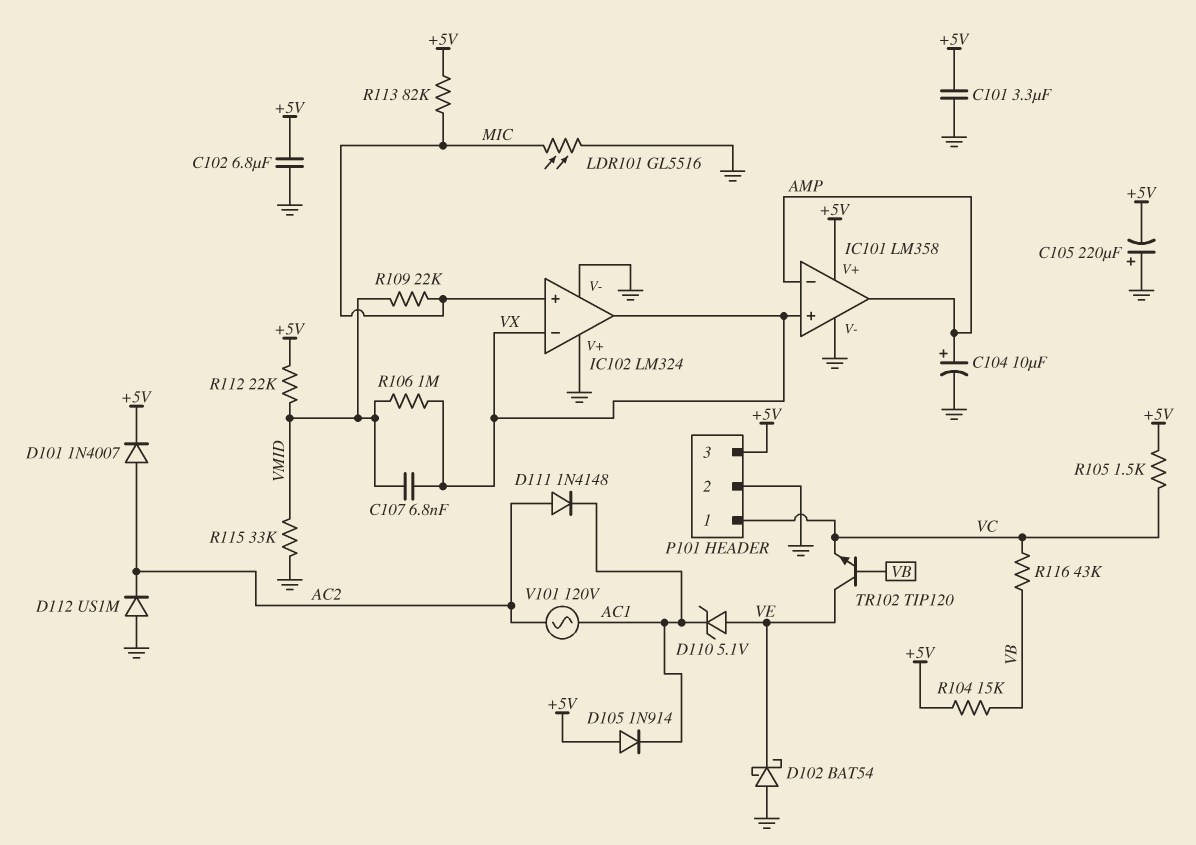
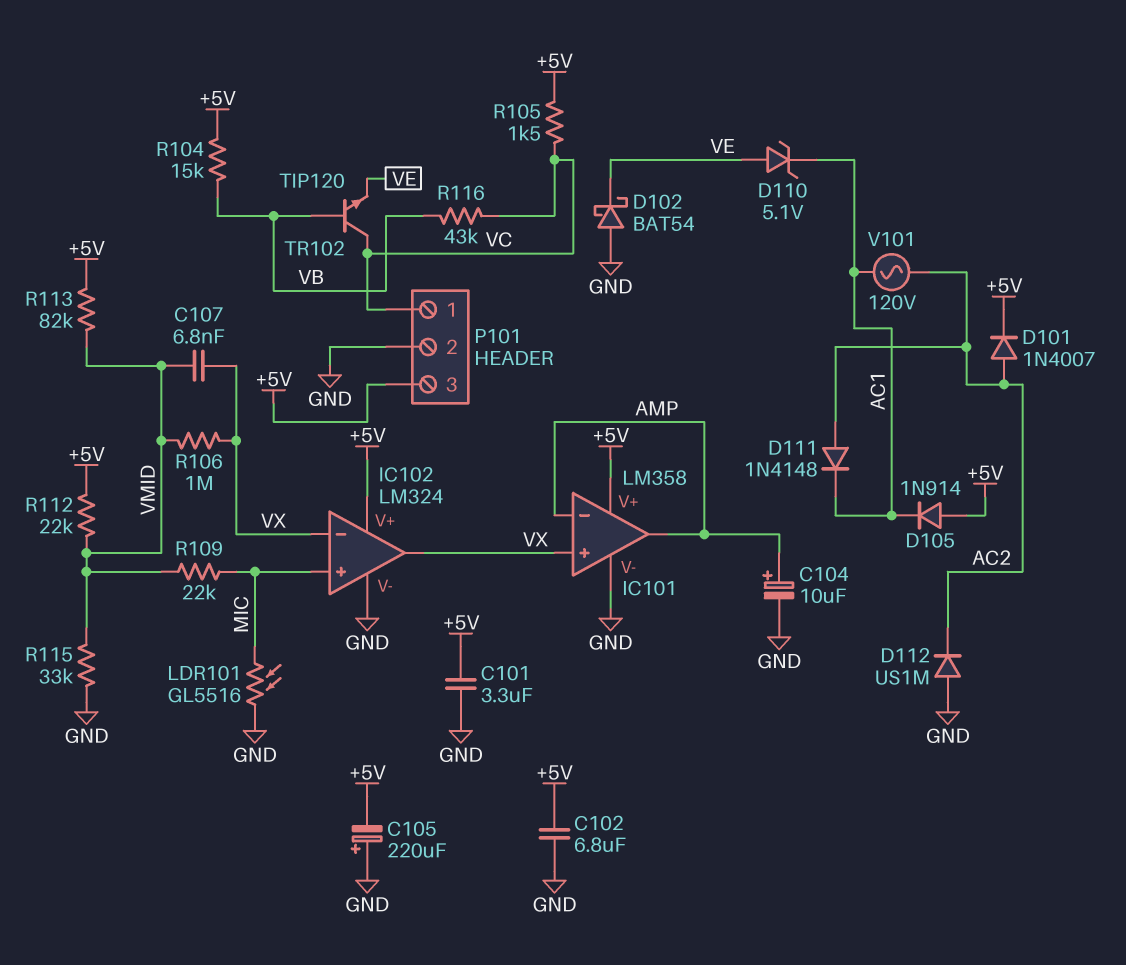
IC102 pin V+: GND -> +5V
R113: 82k (+5V, MIC) -> 82k (+5V, VMID)
TR102: NPN TIP120 (B VB, C VE, E VC) -> NPN TIP120 (B VB, C VC, E VE)

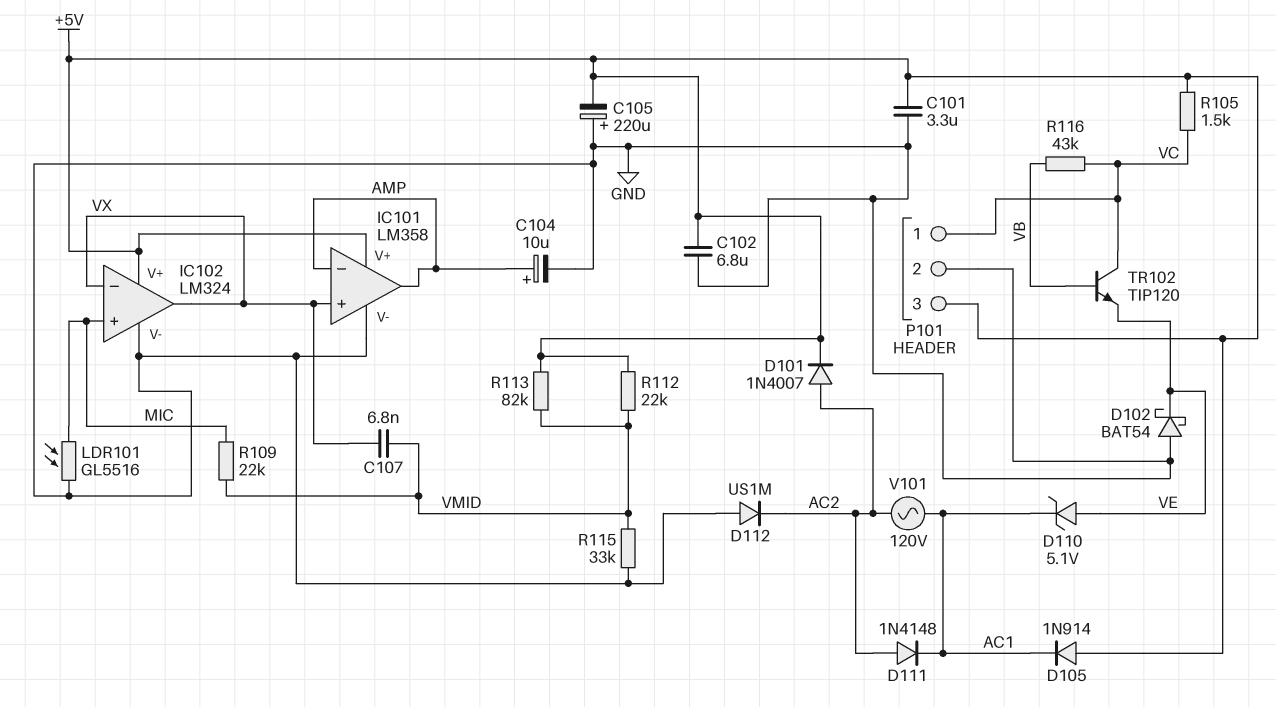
R104: 15k (+5V, VB) -> none
R106: 1M (VMID, VX) -> none

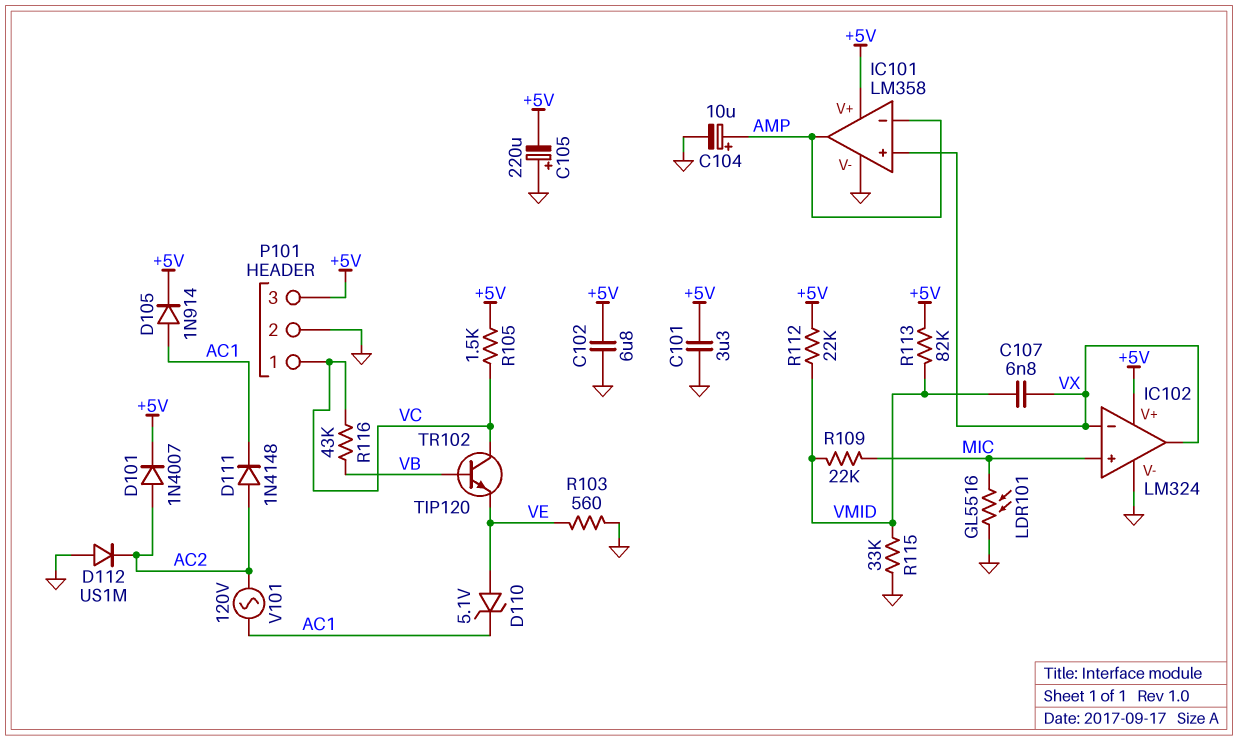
D102: schottky BAT54 (A GND, K VE) -> none
D105: diode 1N914 (A +5V, K AC1) -> diode 1N914 (A AC1, K +5V)
R103: none -> 560 (GND, VE)

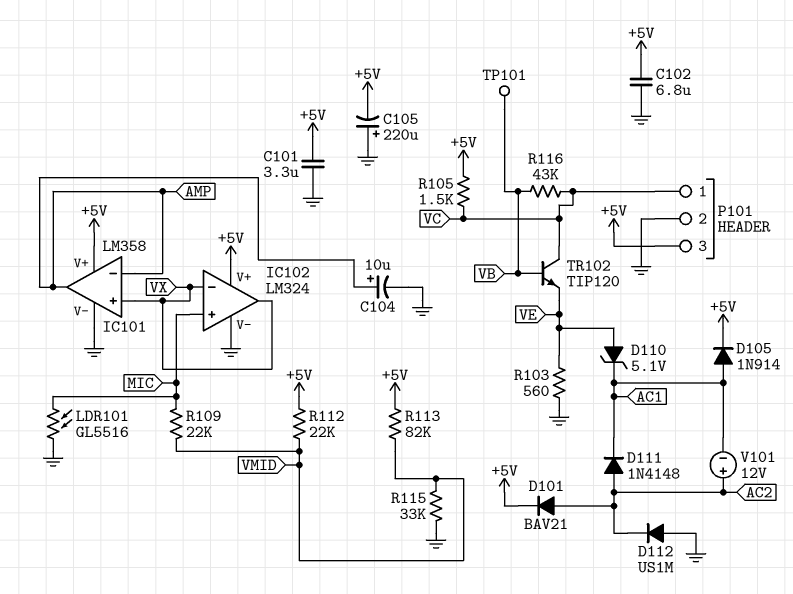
C107: 6.8nF (VMID, VX) -> none
D101: diode 1N4007 (A AC2, K +5V) -> diode BAV21 (A AC2, K +5V)
TP101: none -> test point (VB)
V101: AC 120V (AC1, AC2) -> 12V (plus AC2, minus AC1)

